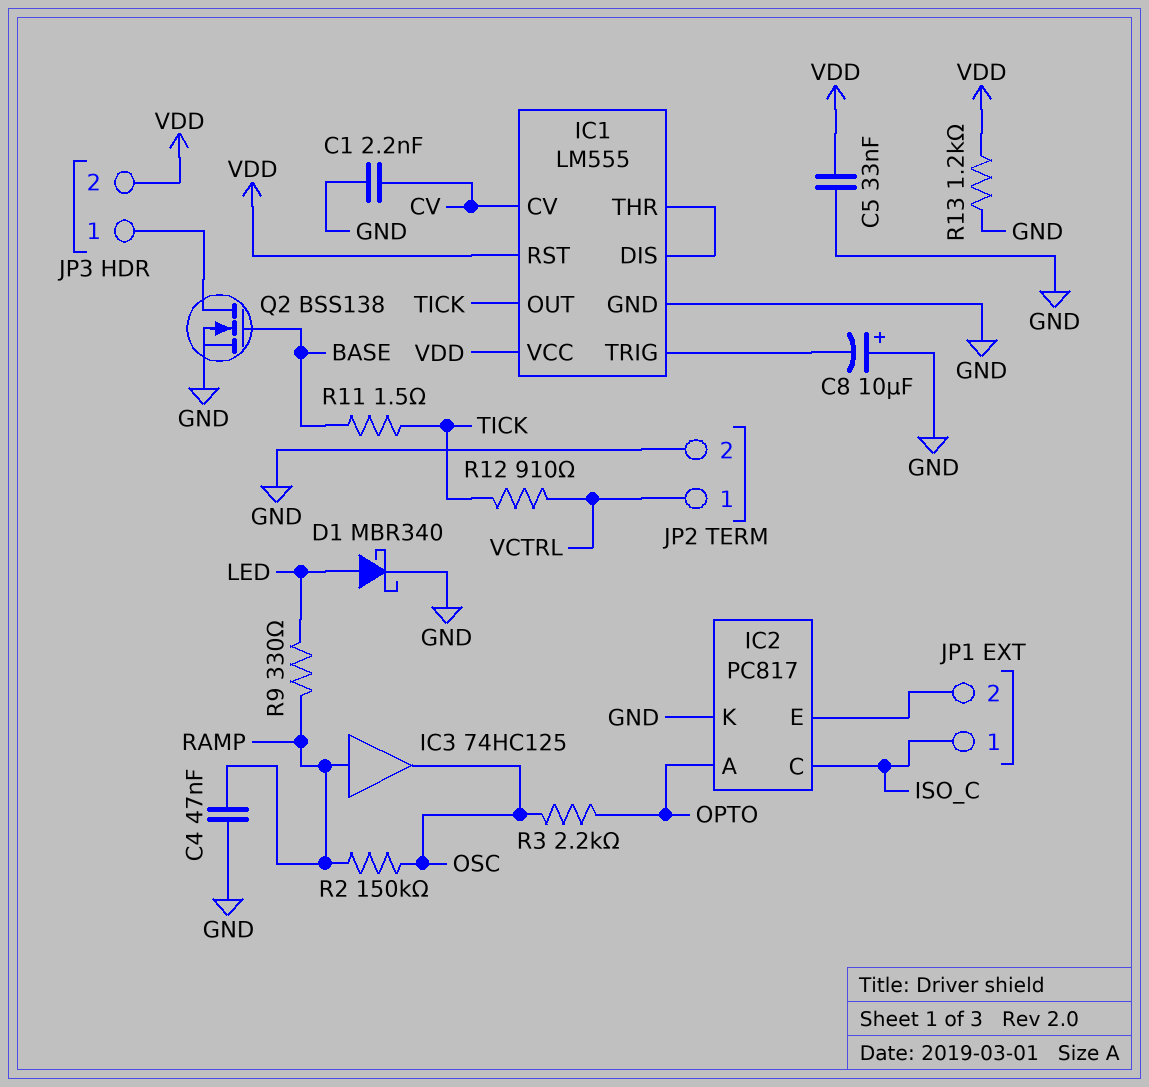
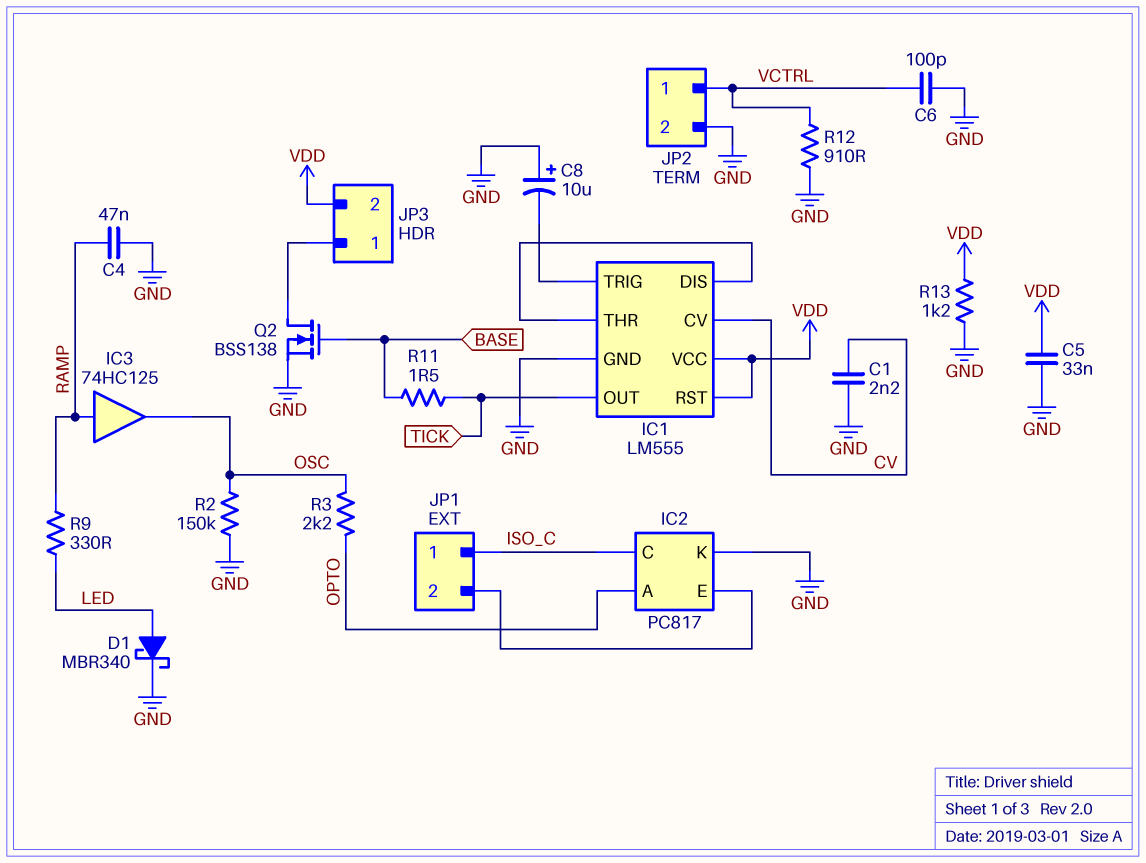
C6: none -> 100pF (GND, VCTRL)
R2: 150k (OSC, RAMP) -> 150k (GND, OSC)
R12: 910 (TICK, VCTRL) -> 910 (GND, VCTRL)

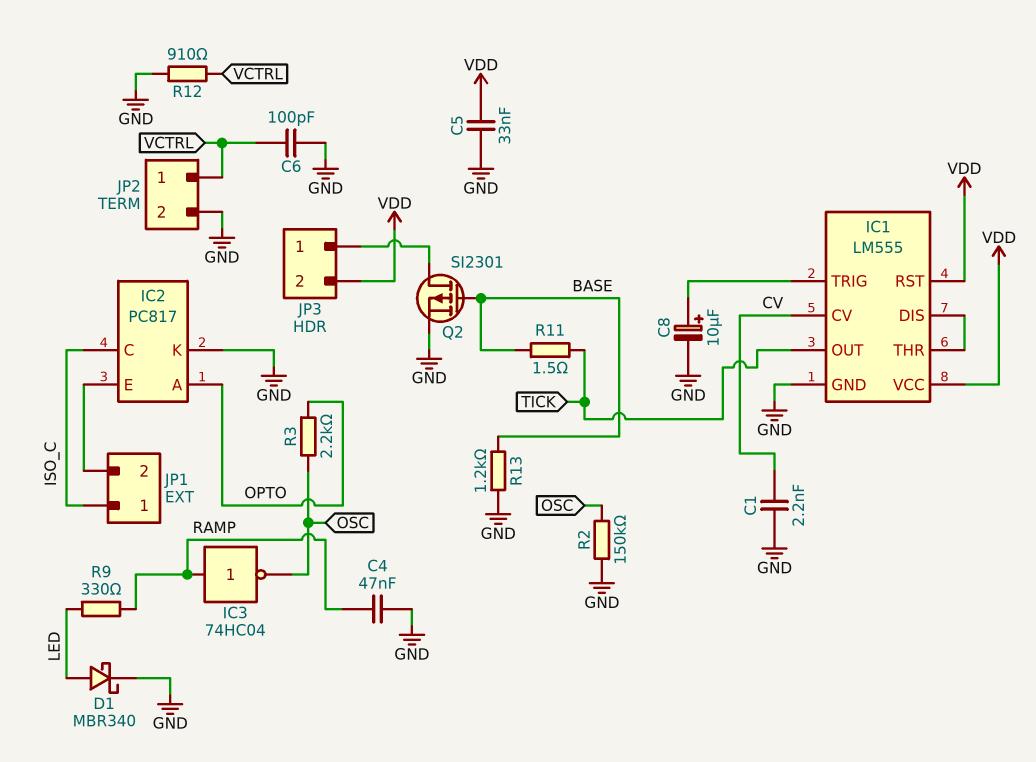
C8: 10uF (plus GND, minus IC1/TRIG) -> 10uF (plus IC1/TRIG, minus GND)
IC3: buffer 74HC125 (in RAMP, out OSC) -> NOT 74HC04 (in RAMP, out OSC)
Q2: NMOS BSS138 (G BASE, D JP3/1, S GND) -> PMOS SI2301 (G BASE, D JP3/1, S GND)
R13: 1.2k (GND, VDD) -> 1.2k (BASE, GND)

